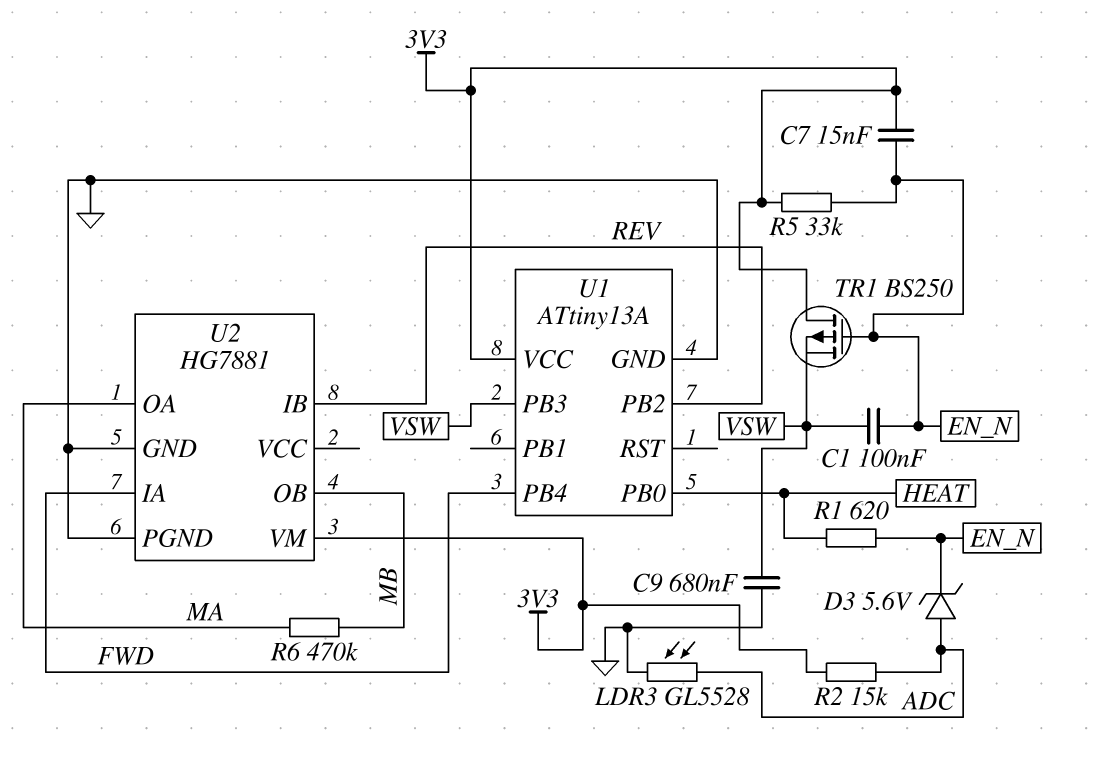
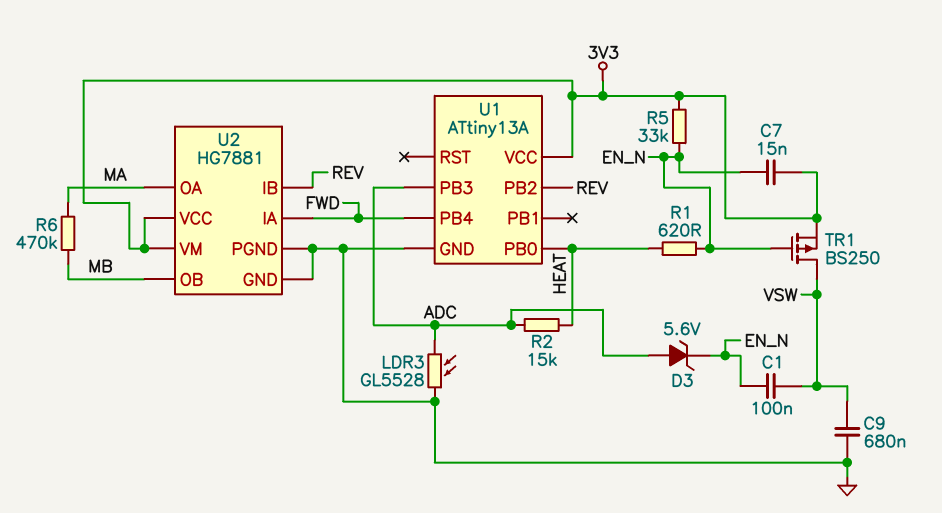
R2: 15k (3V3, ADC) -> 15k (ADC, HEAT)
TR1: PMOS BS250 (G EN_N, D 3V3, S VSW) -> PMOS BS250 (G EN_N, D VSW, S 3V3)
U1 pin PB3: VSW -> ADC
U2 pin VCC: none -> 3V3

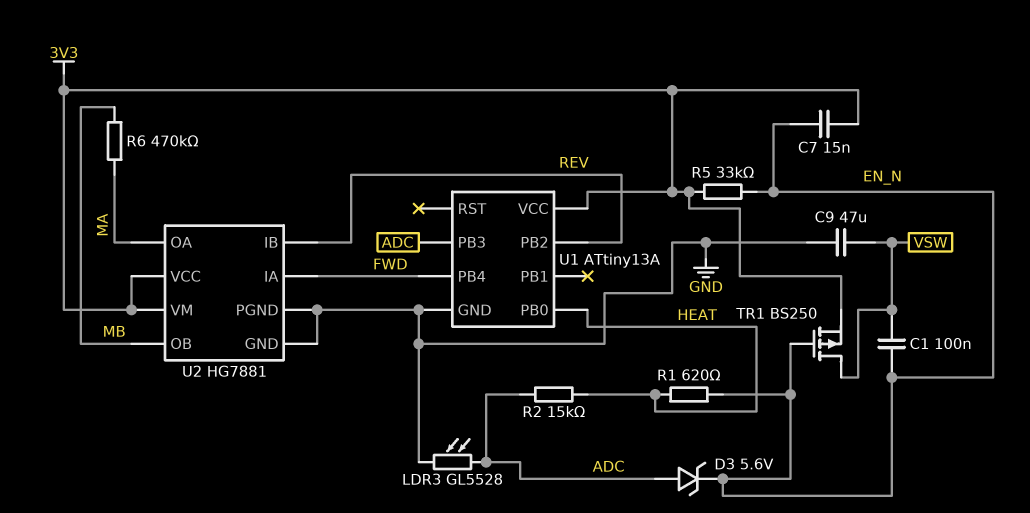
C9: 680nF (GND, VSW) -> 47uF (GND, VSW)

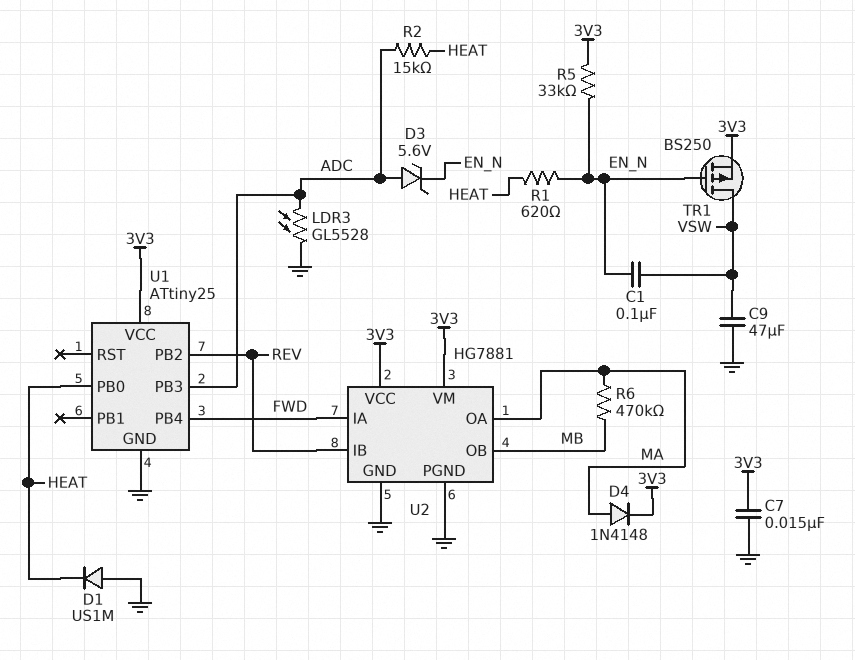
C7: 15nF (3V3, EN_N) -> 15nF (3V3, GND)
D1: none -> diode US1M (A GND, K HEAT)
D4: none -> diode 1N4148 (A MA, K 3V3)
U1: ATtiny13A -> ATtiny25

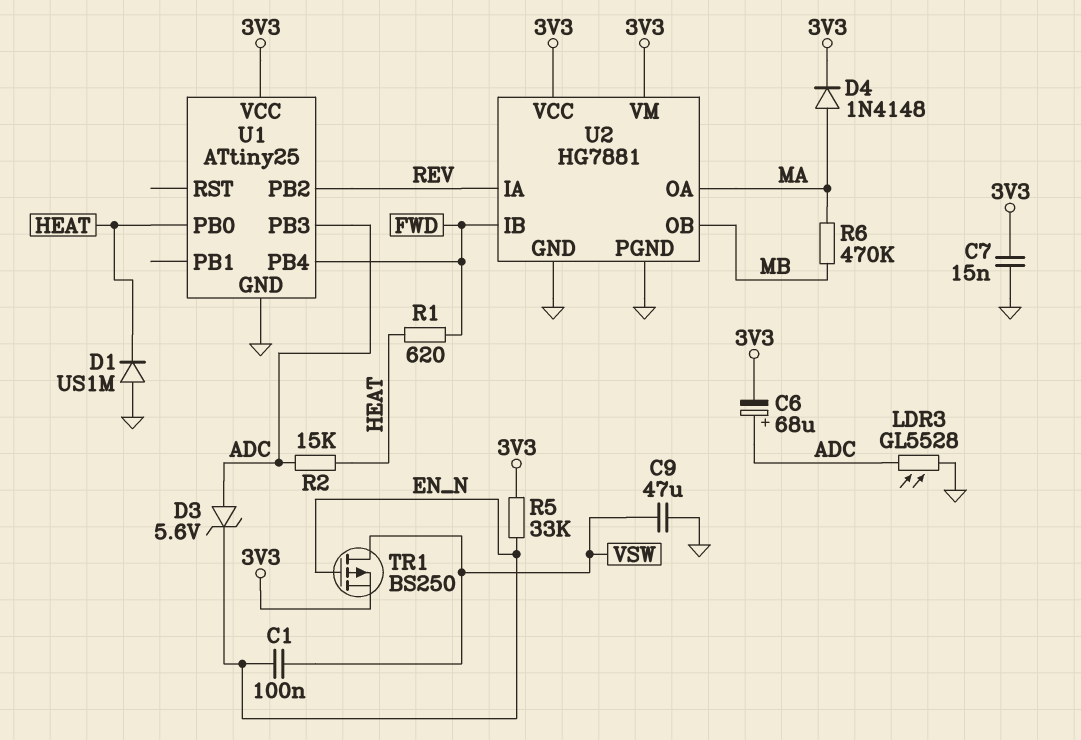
C6: none -> 68uF (plus ADC, minus 3V3)
R1: 620 (EN_N, HEAT) -> 620 (FWD, HEAT)
U2 pin IA: FWD -> REV
U2 pin IB: REV -> FWD

